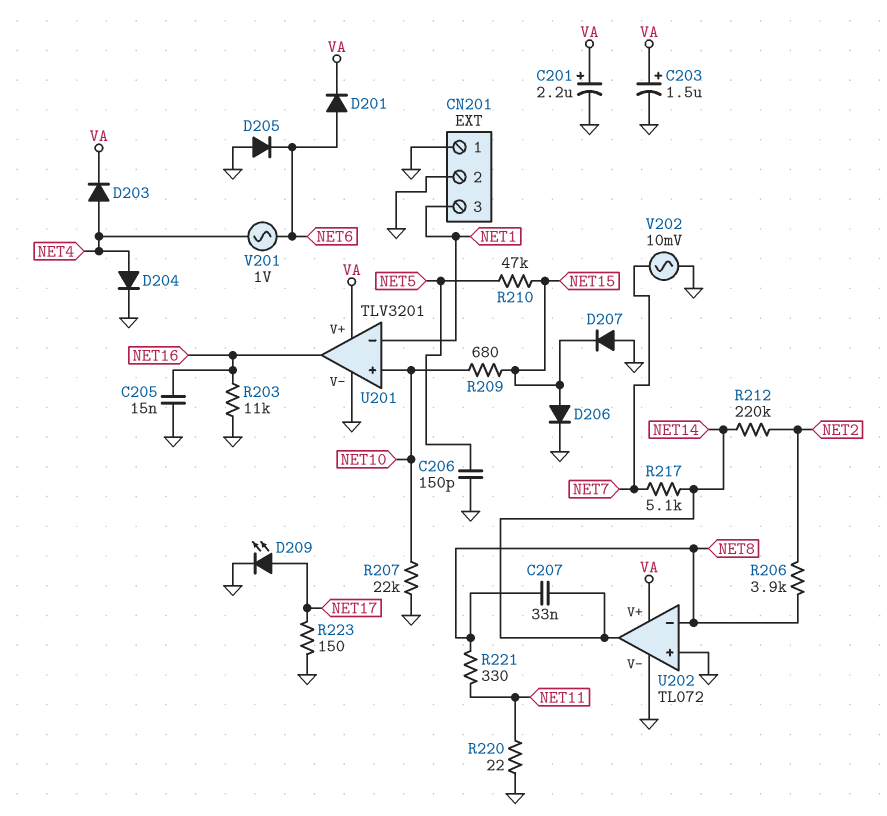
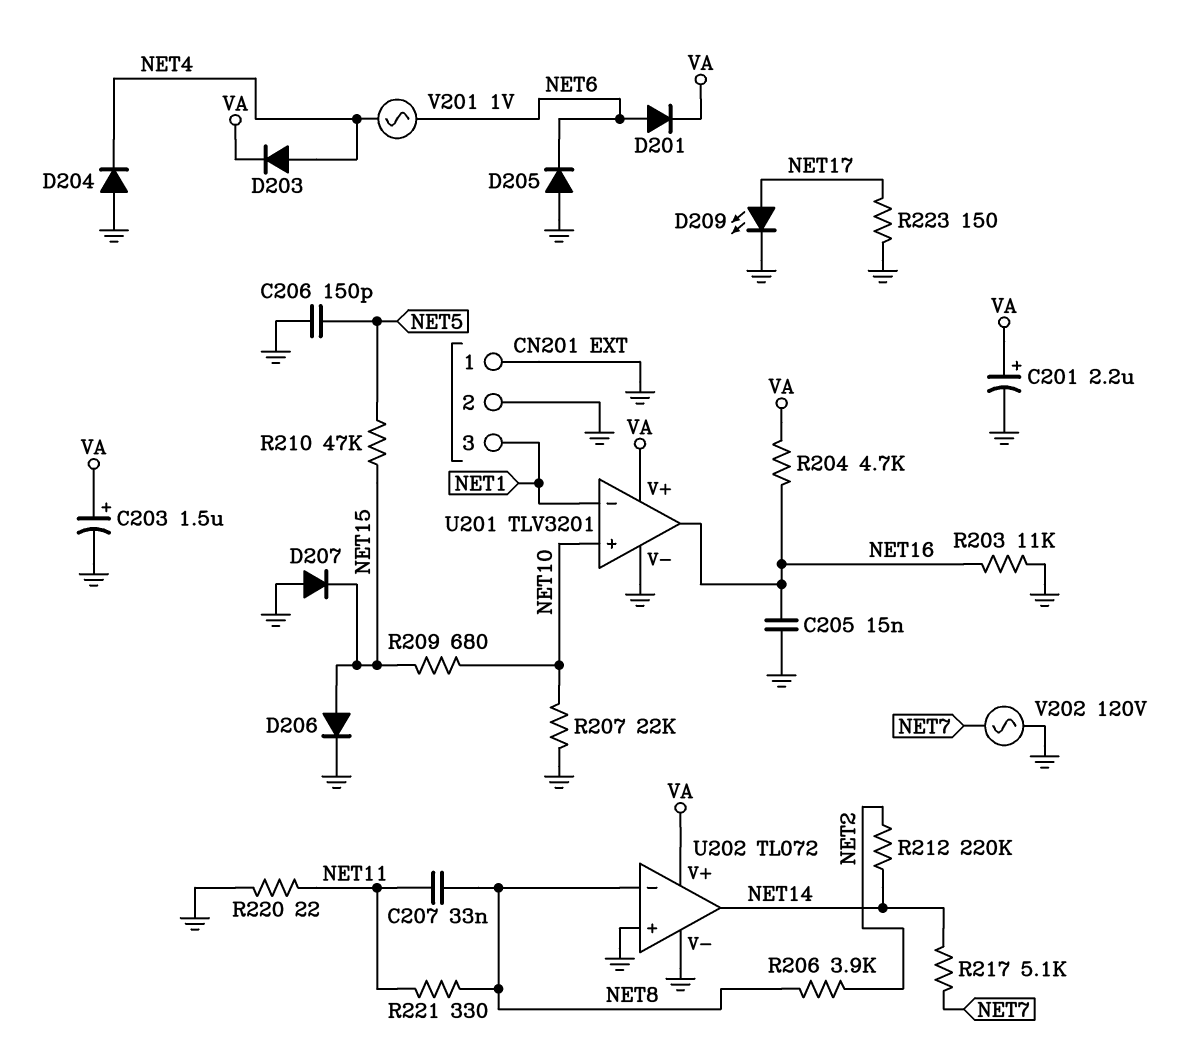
C207: 33nF (NET8, NET14) -> 33nF (NET8, NET11)
D204: diode (A NET4, K GND) -> diode (A GND, K NET4)
R204: none -> 4.7k (NET16, VA)
V202: AC 10mV (GND, NET7) -> AC 120V (GND, NET7)

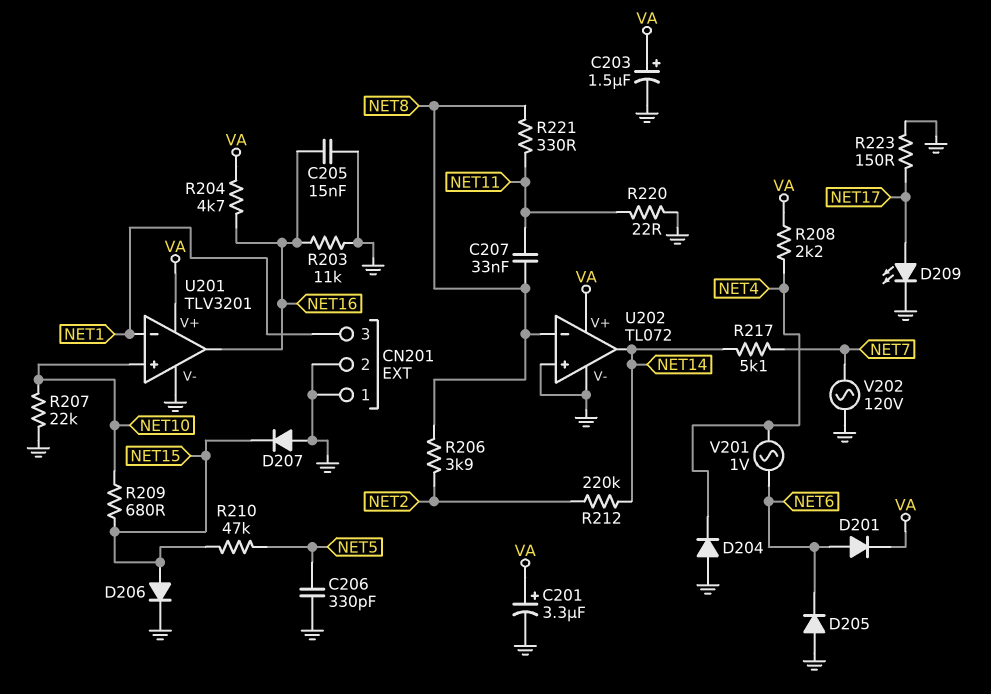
C201: 2.2uF (plus VA, minus GND) -> 3.3uF (plus VA, minus GND)
C206: 150pF (GND, NET5) -> 330pF (GND, NET5)
D203: diode (A NET4, K VA) -> none
R208: none -> 2.2k (NET4, VA)

